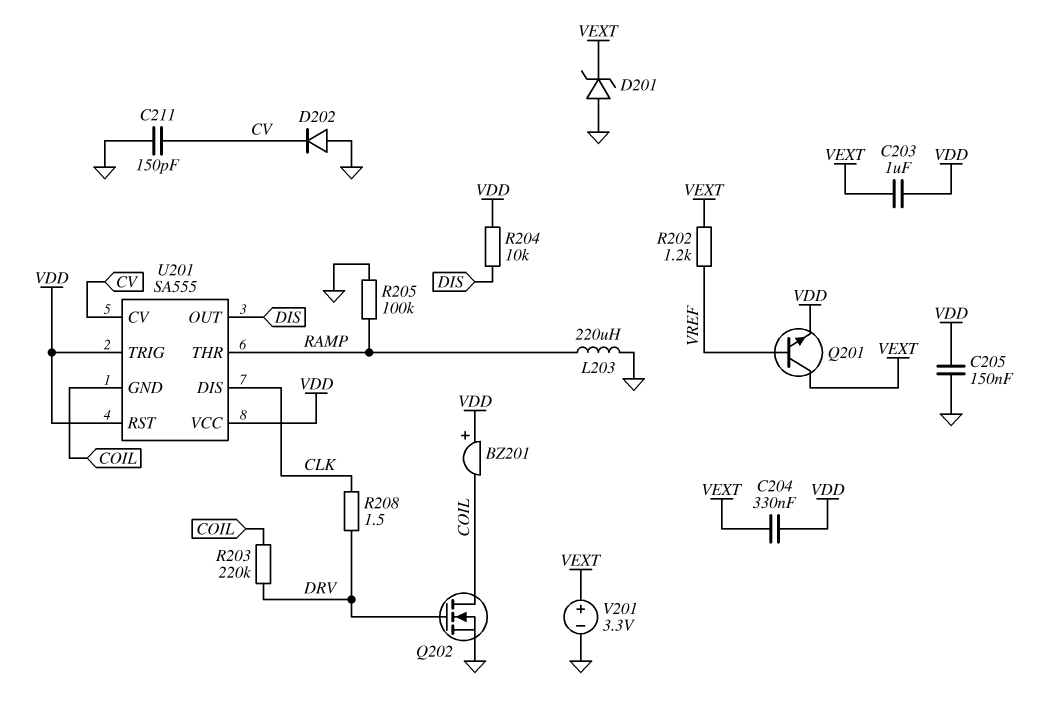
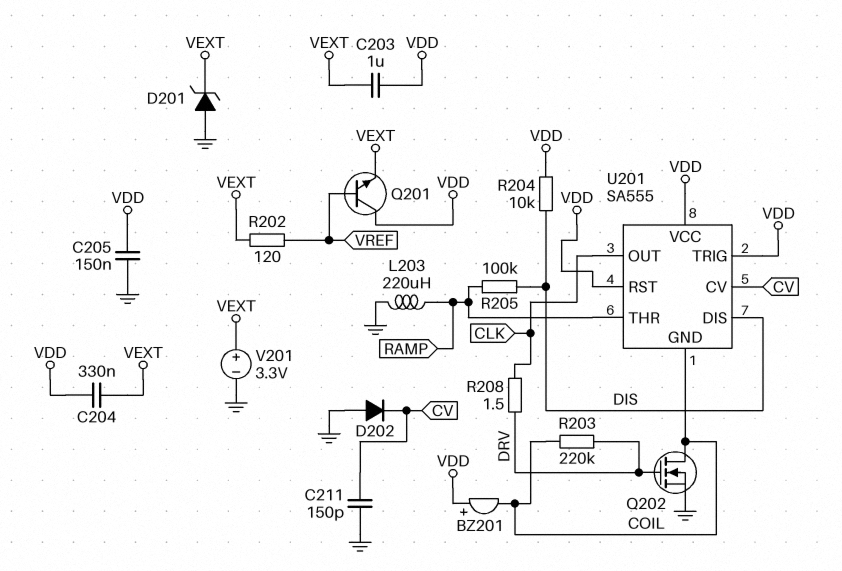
Q201: NPN (B VREF, C VEXT, E VDD) -> NPN (B VREF, C VDD, E VEXT)
R202: 1.2k (VEXT, VREF) -> 120 (VEXT, VREF)
R205: 100k (GND, RAMP) -> 100k (DIS, RAMP)
U201 pin DIS: CLK -> DIS
U201 pin OUT: DIS -> CLK

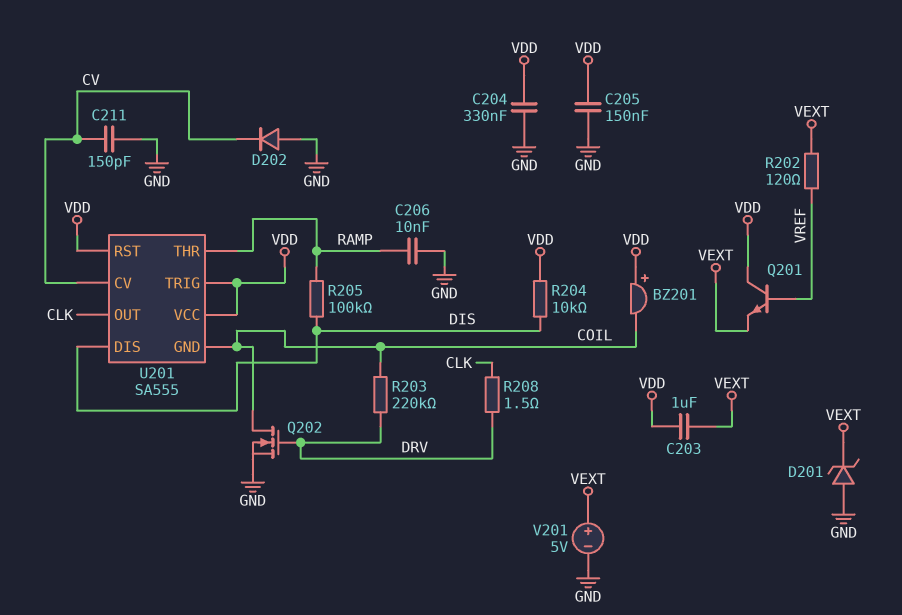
C204: 330nF (VDD, VEXT) -> 330nF (GND, VDD)
C206: none -> 10nF (GND, RAMP)
L203: 220uH (GND, RAMP) -> none
V201: 3.3V (plus VEXT, minus GND) -> 5V (plus VEXT, minus GND)

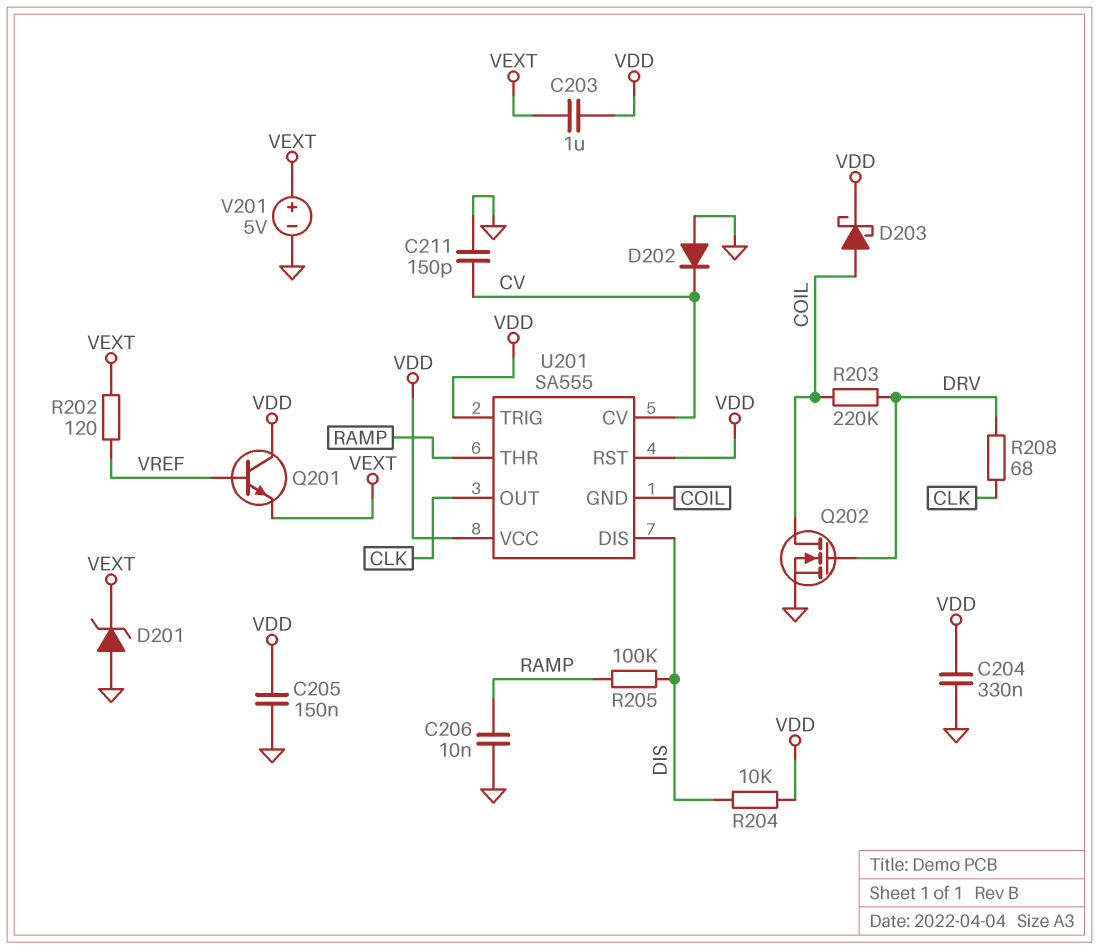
BZ201: buzzer (plus VDD, minus COIL) -> none
D203: none -> schottky (A COIL, K VDD)
R208: 1.5 (CLK, DRV) -> 68 (CLK, DRV)

